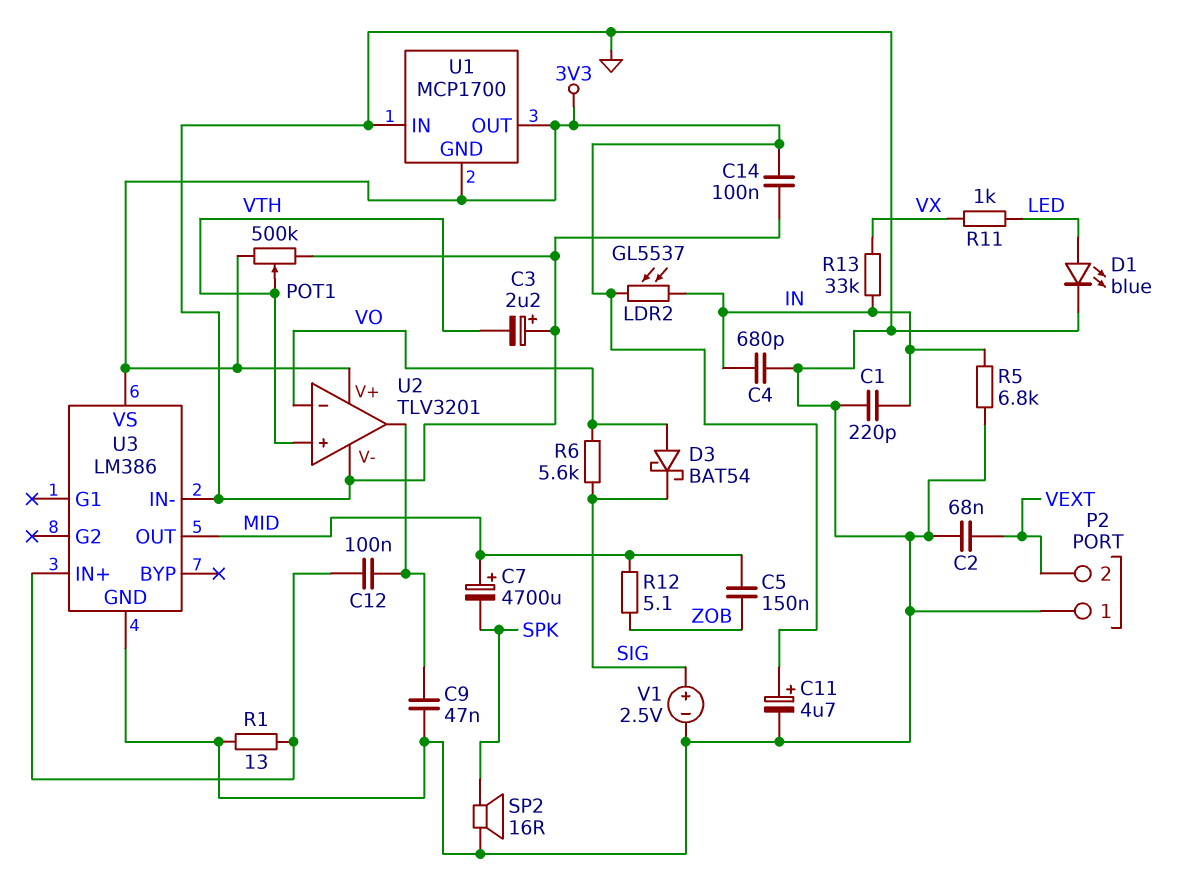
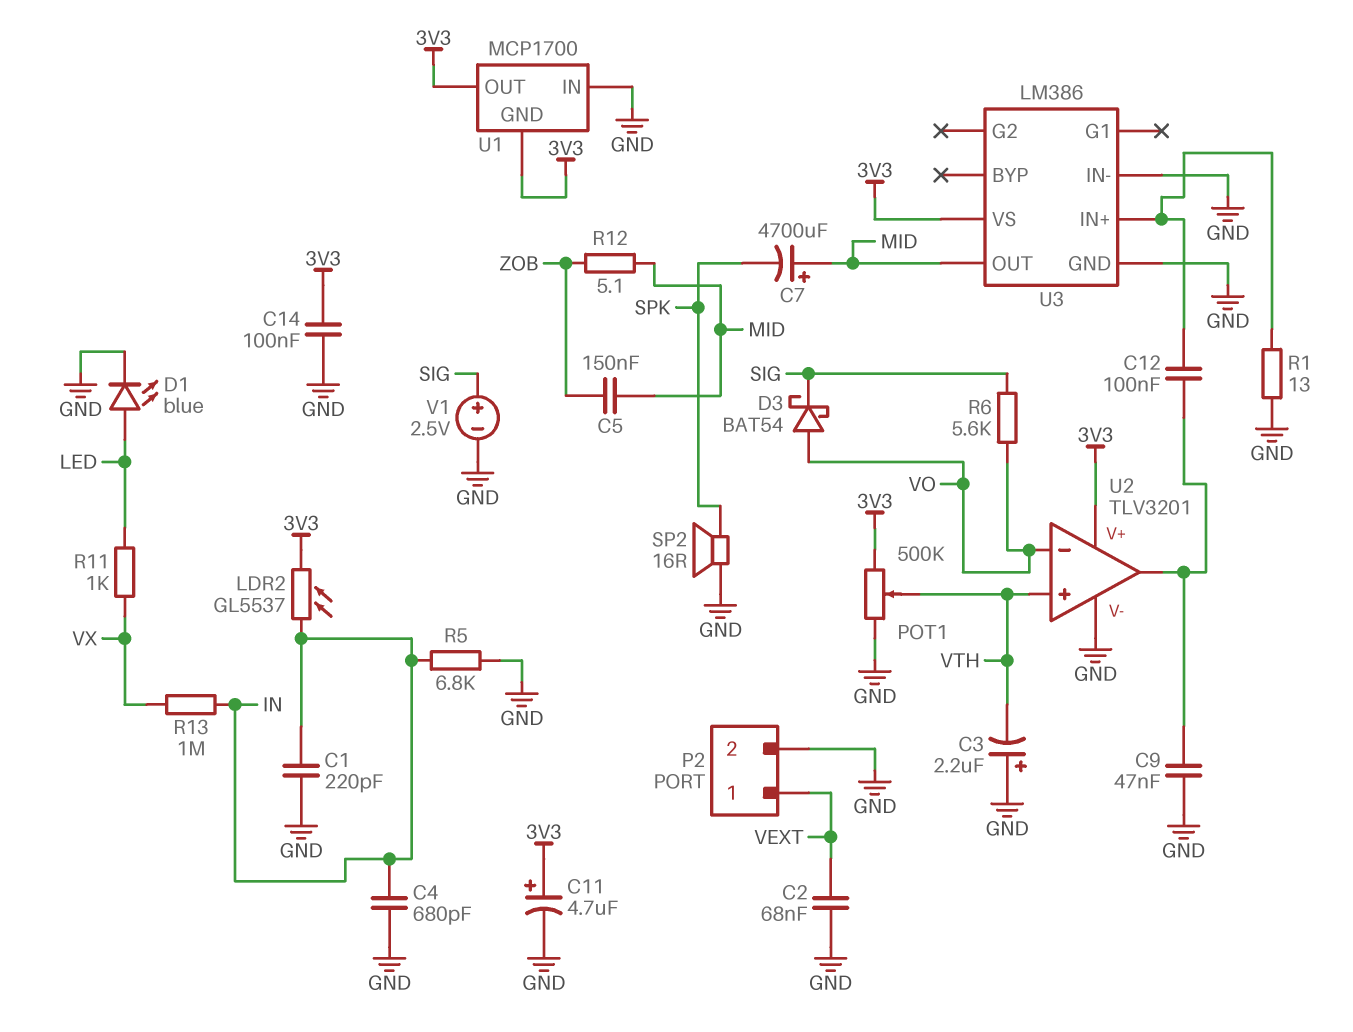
P2 pin 1: GND -> VEXT
P2 pin 2: VEXT -> GND
R13: 33k (IN, VX) -> 1M (IN, VX)

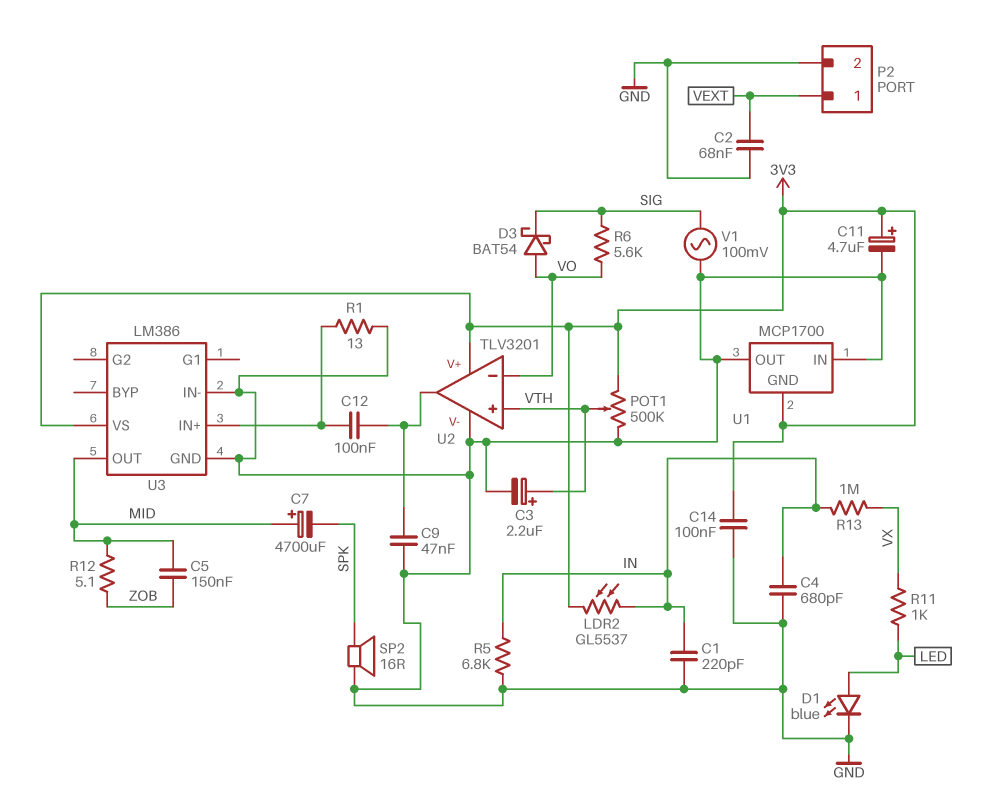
C3: 2.2uF (plus GND, minus VTH) -> 2.2uF (plus VTH, minus GND)
U1 pin OUT: 3V3 -> GND
V1: 2.5V (plus SIG, minus GND) -> AC 100mV (GND, SIG)

